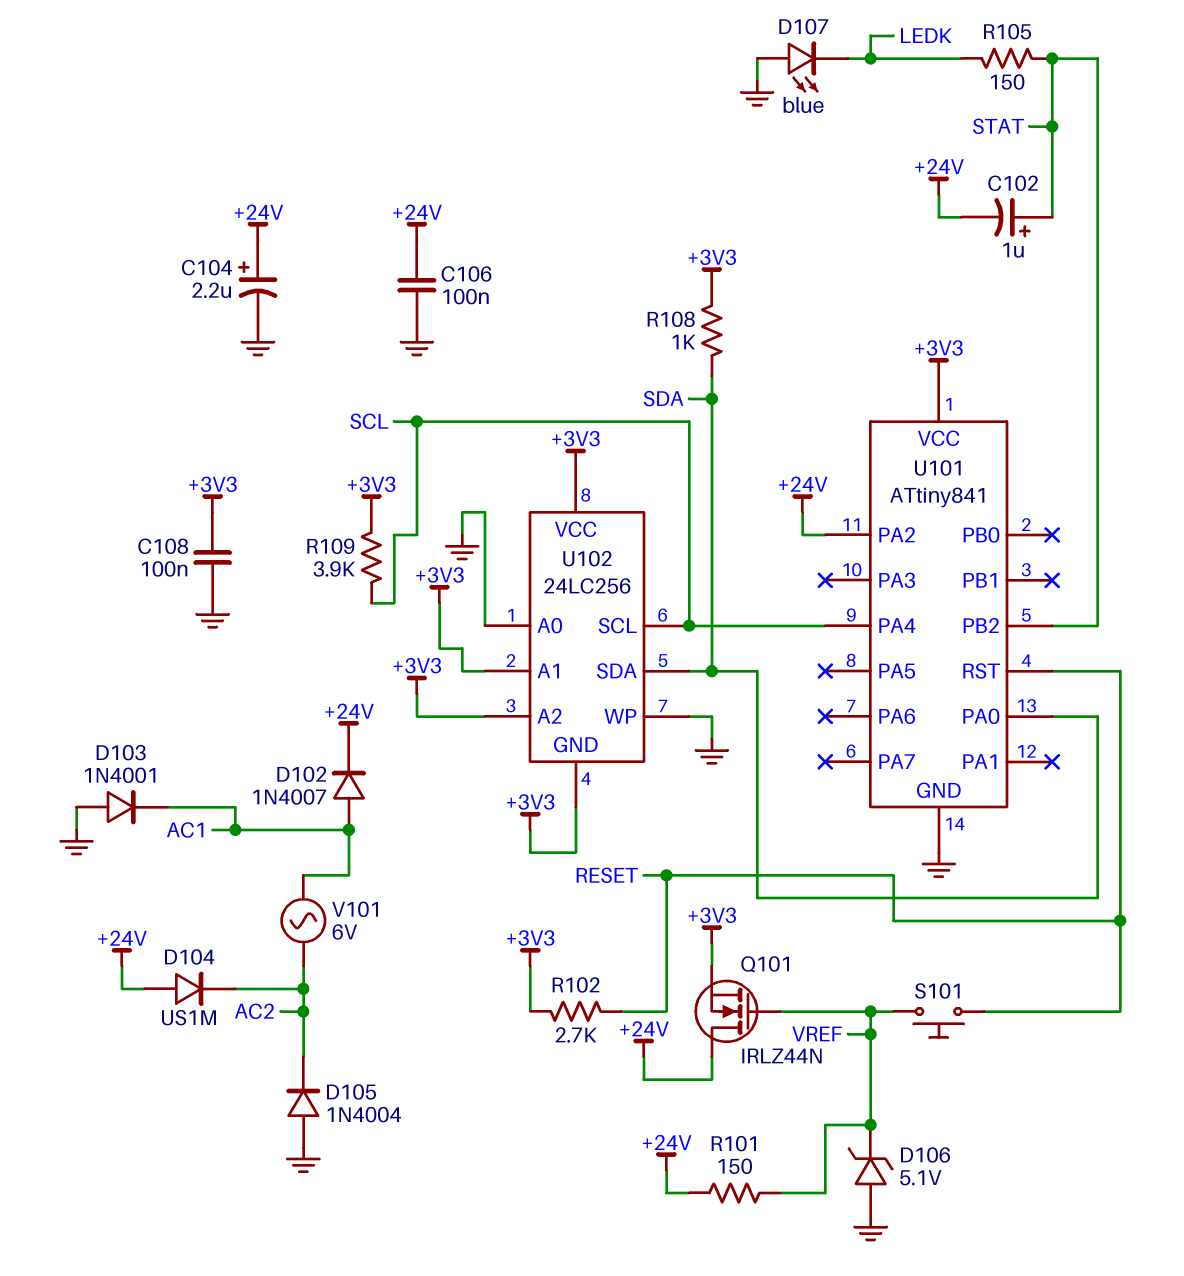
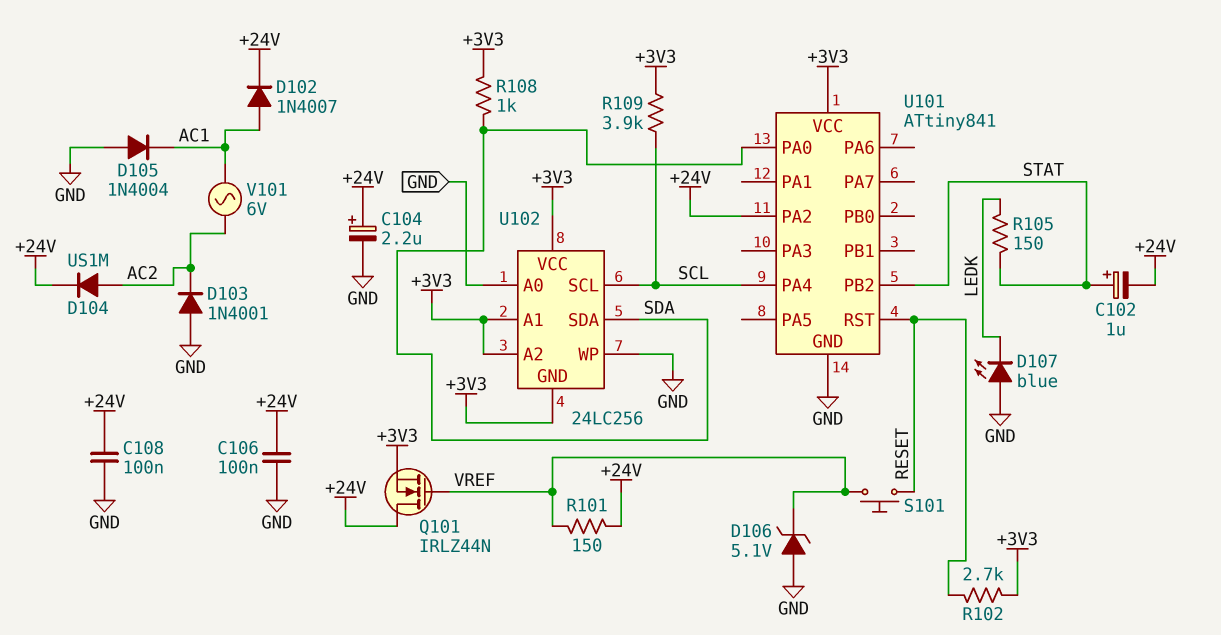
C108: 100nF (+3V3, GND) -> 100nF (+24V, GND)
D103: diode 1N4001 (A GND, K AC1) -> diode 1N4001 (A GND, K AC2)
D104: diode US1M (A +24V, K AC2) -> diode US1M (A AC2, K +24V)
D105: diode 1N4004 (A GND, K AC2) -> diode 1N4004 (A GND, K AC1)

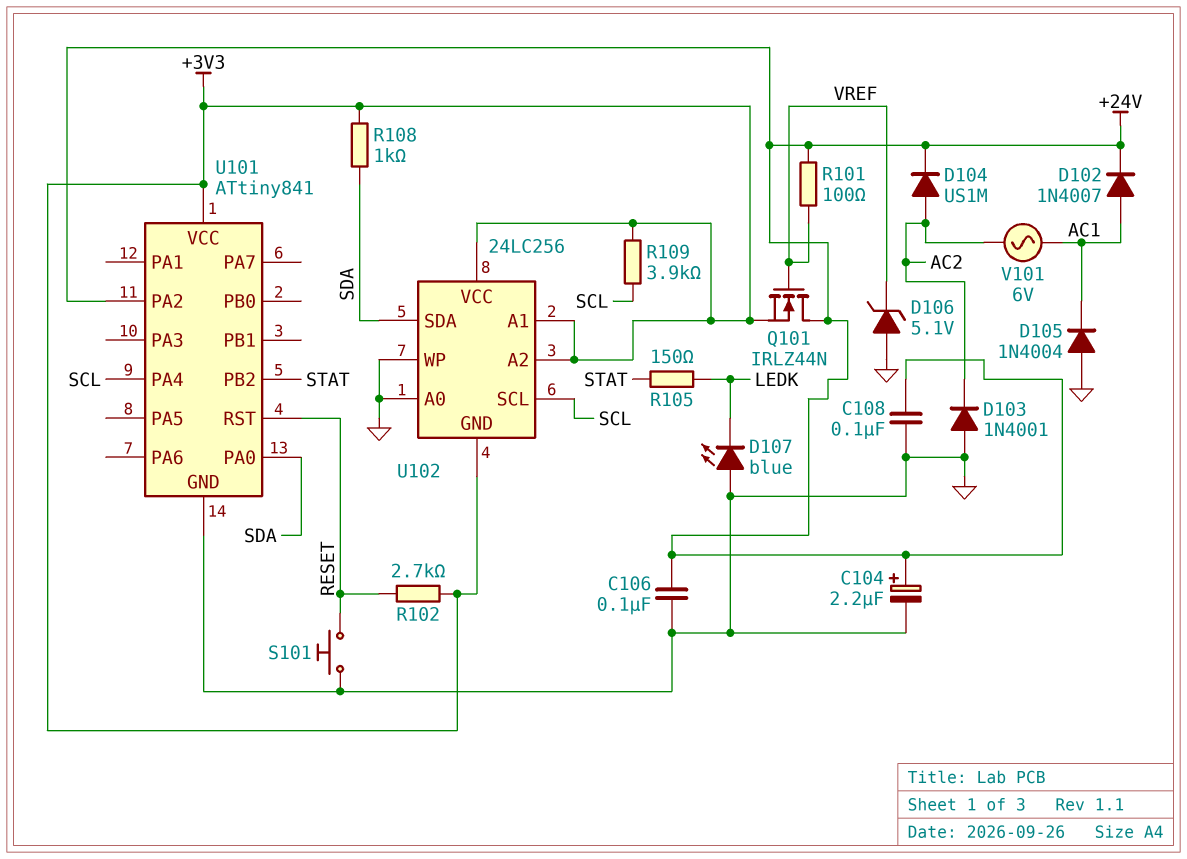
C102: 1uF (plus STAT, minus +24V) -> none
R101: 150 (+24V, VREF) -> 100 (+24V, VREF)
S101: button (RESET, VREF) -> button (GND, RESET)

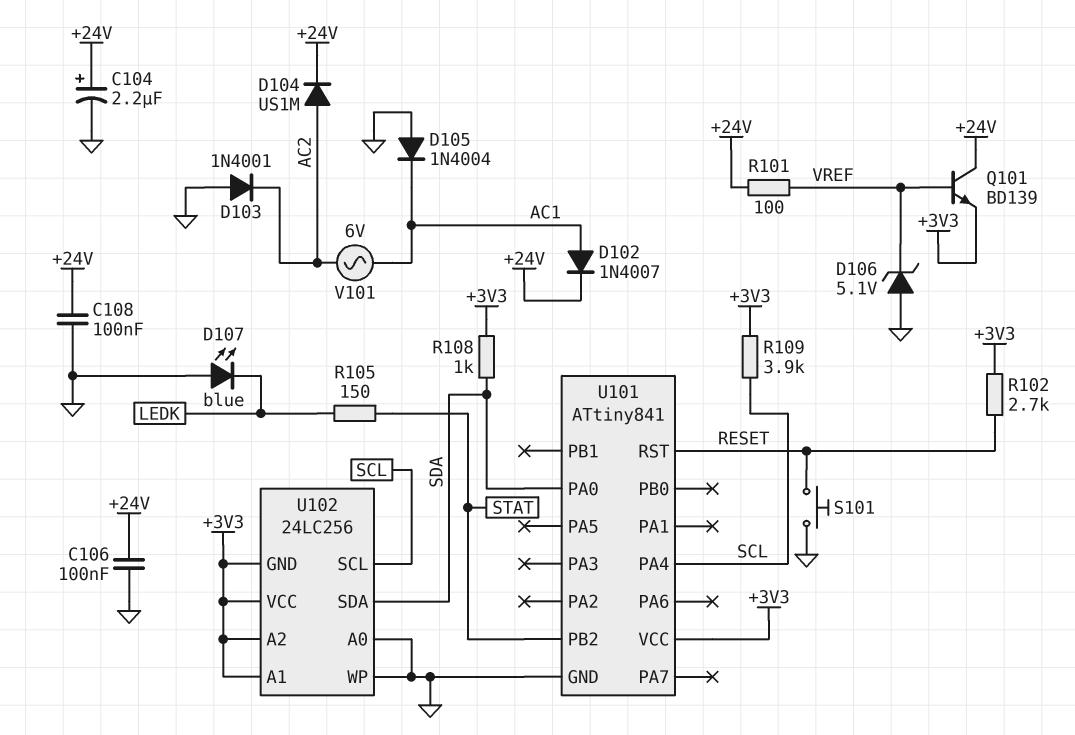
Q101: NMOS IRLZ44N (G VREF, D +24V, S +3V3) -> NPN BD139 (B VREF, C +24V, E +3V3)
U101 pin PA2: +24V -> none

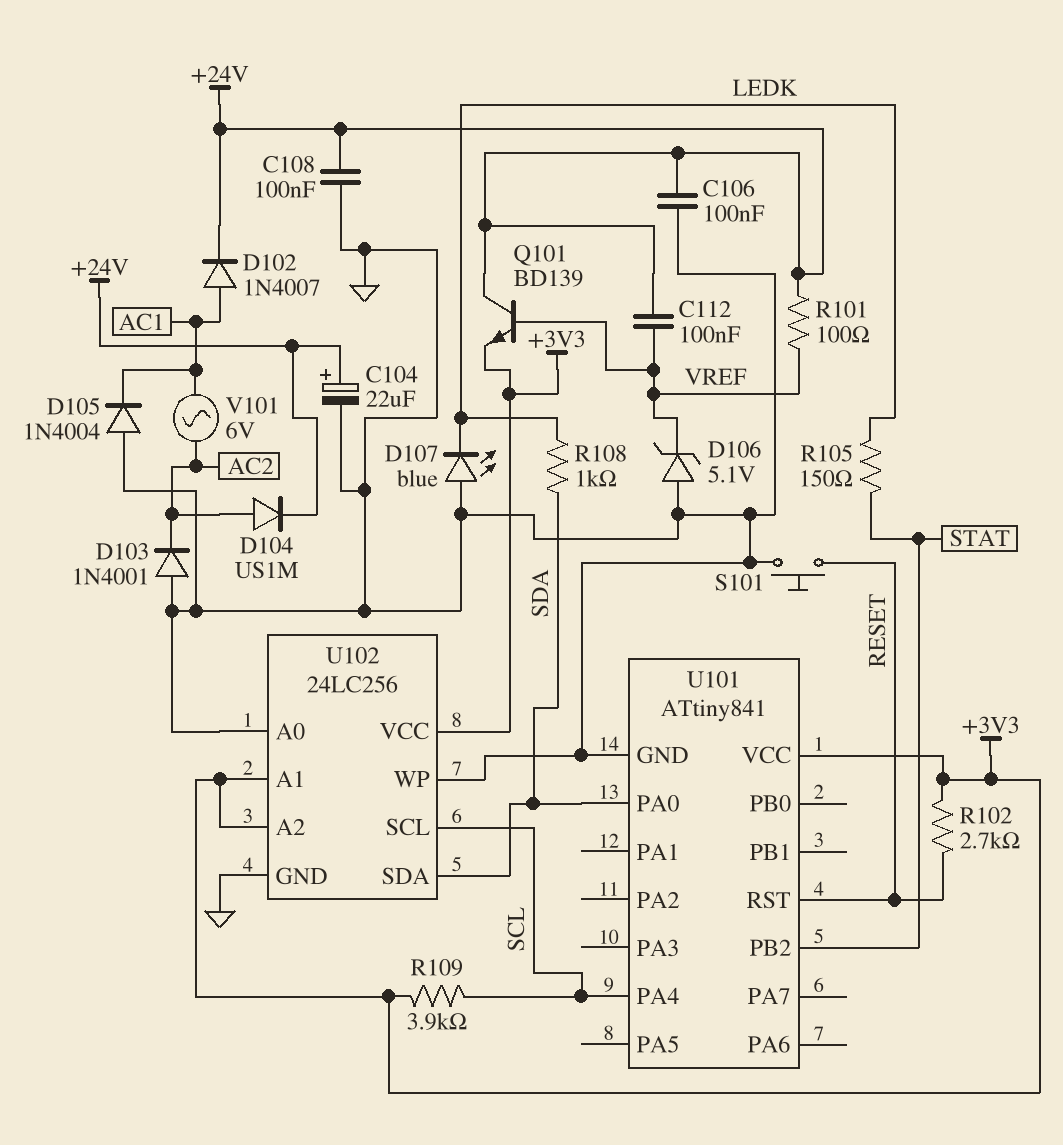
C104: 2.2uF (plus +24V, minus GND) -> 22uF (plus +24V, minus GND)
C112: none -> 100nF (+24V, VREF)
R108: 1k (+3V3, SDA) -> 1k (LEDK, SDA)
U102 pin GND: +3V3 -> GND

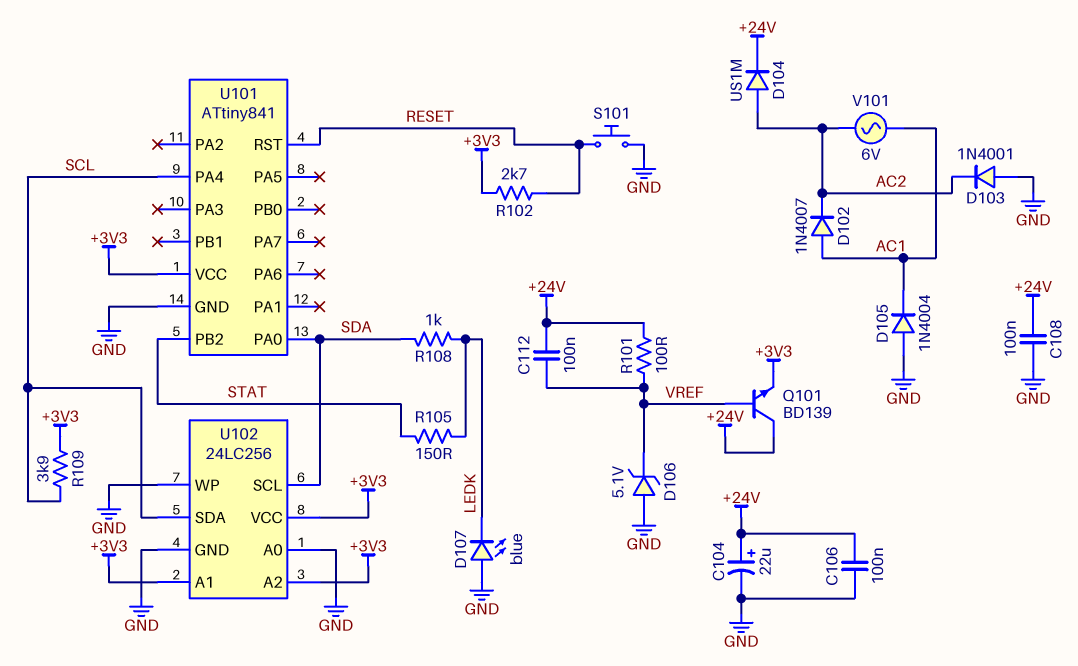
D102: diode 1N4007 (A AC1, K +24V) -> diode 1N4007 (A AC1, K AC2)
U102 pin SCL: SCL -> SDA
U102 pin SDA: SDA -> SCL

